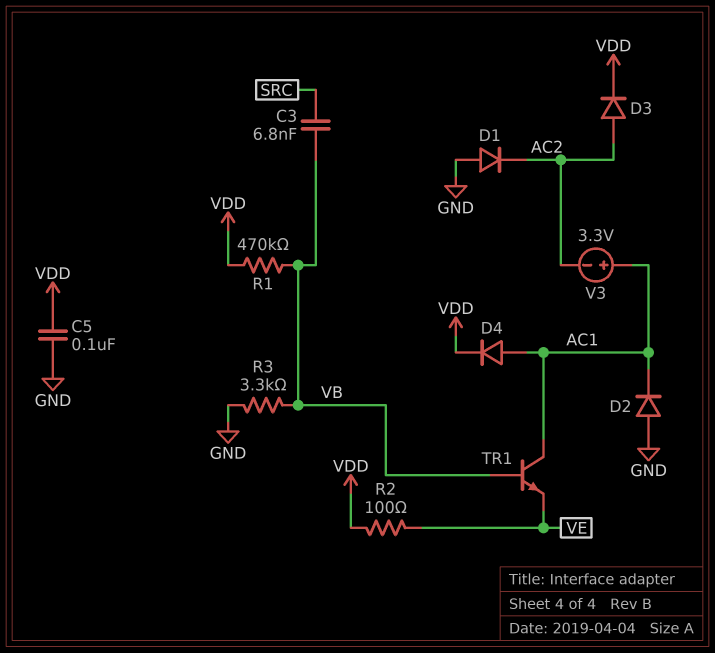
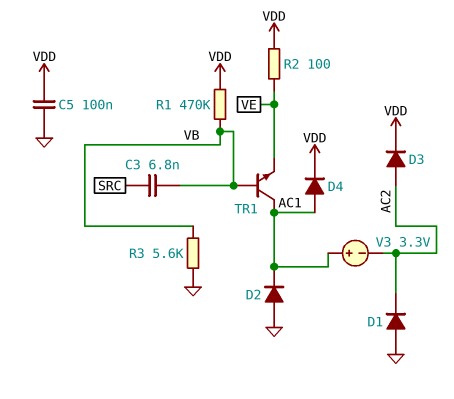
R3: 3.3k (GND, VB) -> 5.6k (GND, VB)

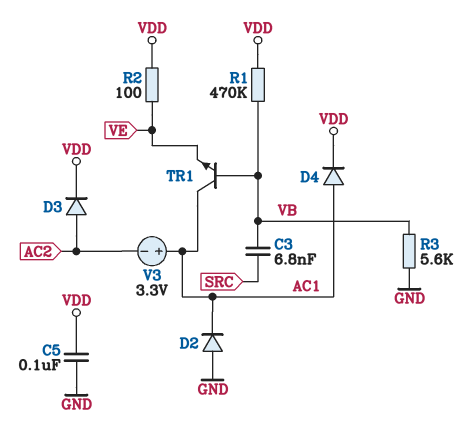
D1: diode (A GND, K AC2) -> none

